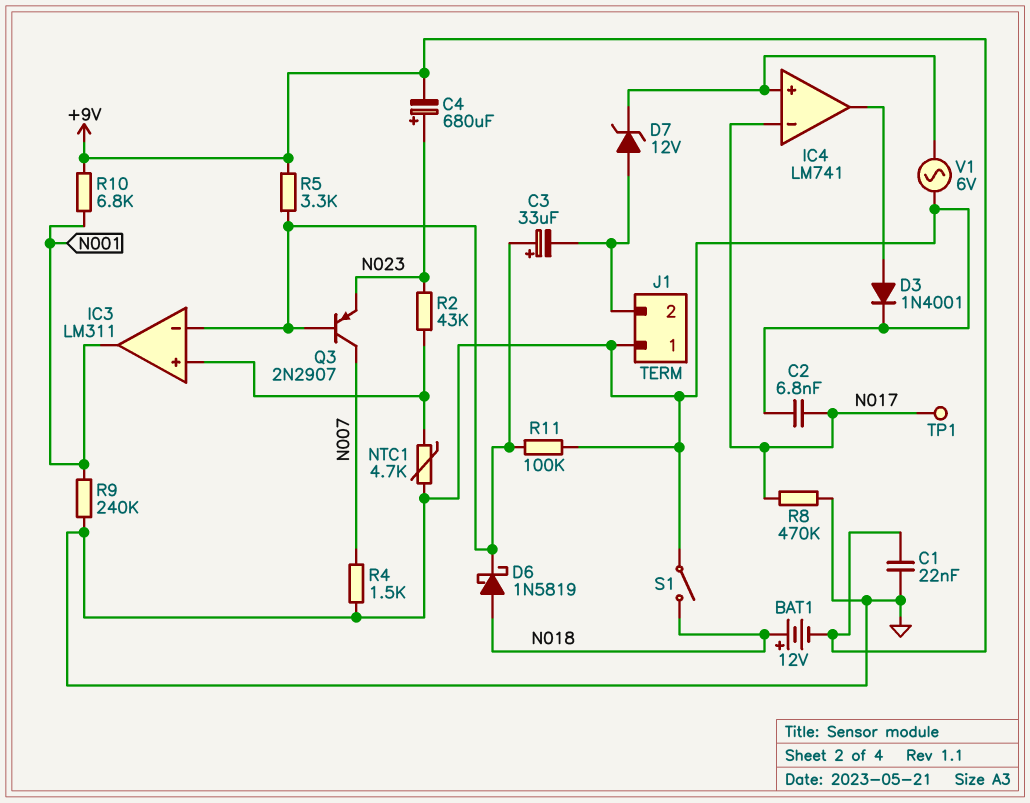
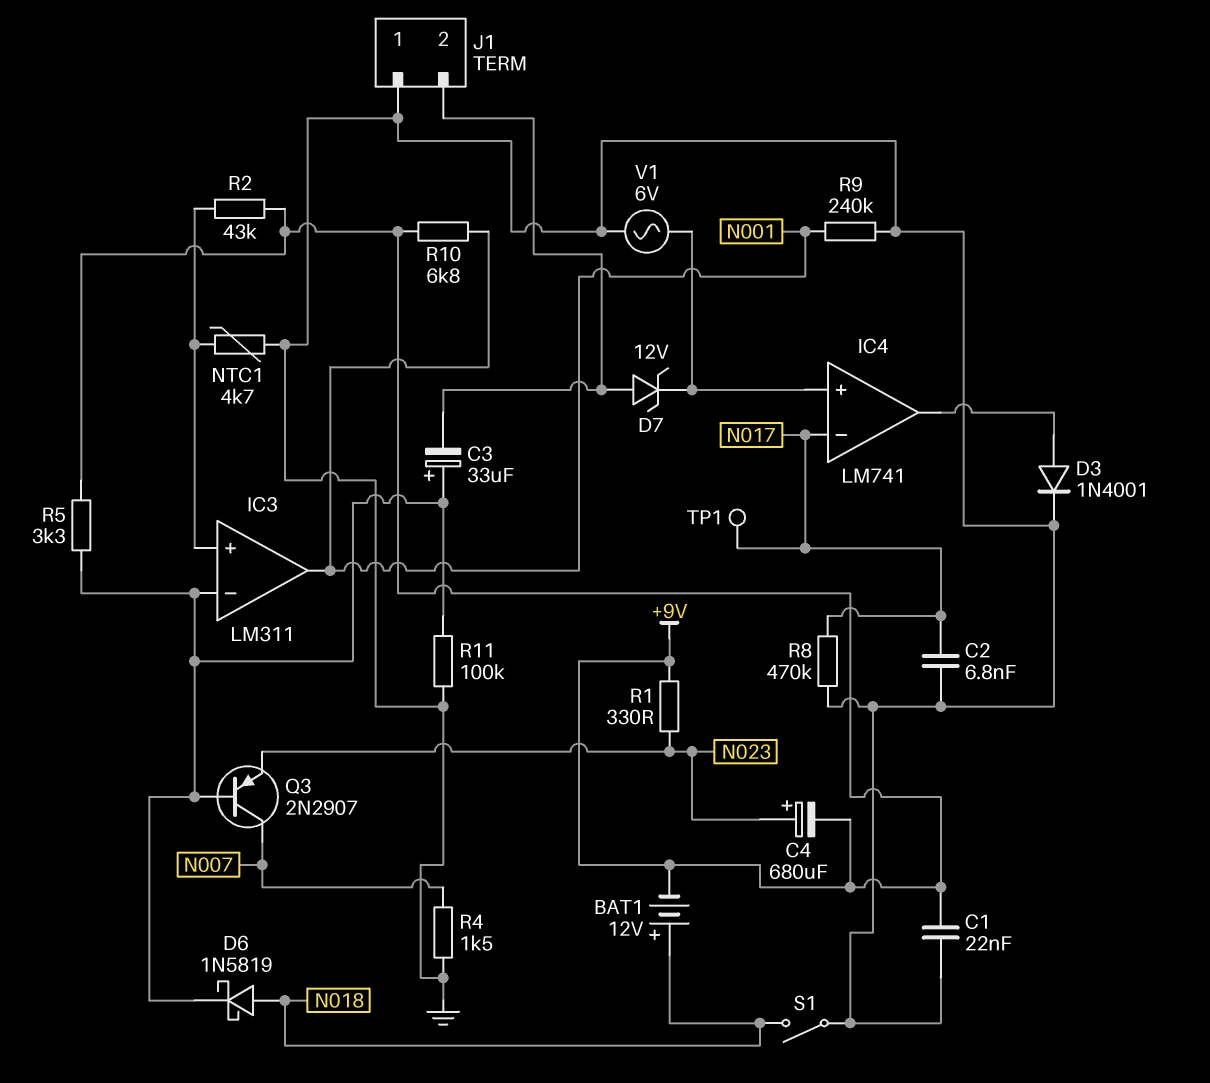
R1: none -> 330 (+9V, N023)
R2: 43k (IC3/in+, N023) -> 43k (+9V, IC3/in+)

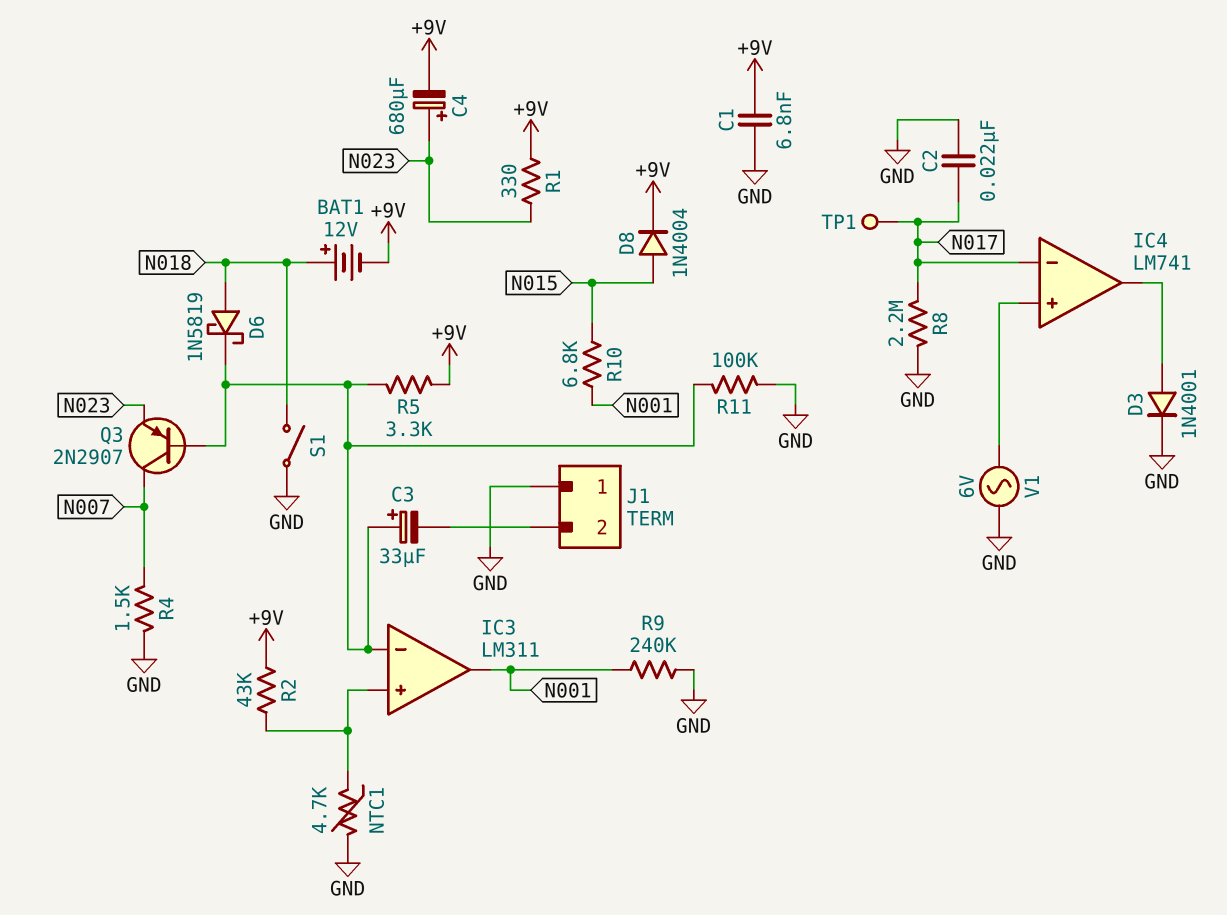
C1: 22nF (+9V, GND) -> 6.8nF (+9V, GND)
C2: 6.8nF (GND, N017) -> 22nF (GND, N017)
D7: zener 12V (A J1/2, K IC4/in+) -> none
D8: none -> diode 1N4004 (A N015, K +9V)
R8: 470k (GND, N017) -> 2.2M (GND, N017)
R10: 6.8k (+9V, N001) -> 6.8k (N001, N015)

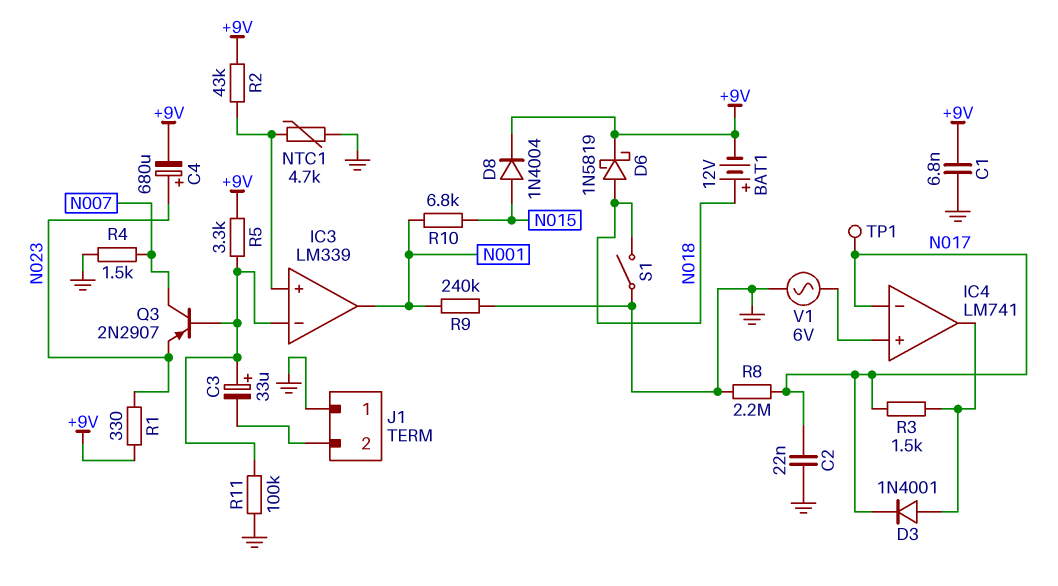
D3: diode 1N4001 (A IC4/out, K GND) -> diode 1N4001 (A IC4/out, K N017)
D6: schottky 1N5819 (A N018, K IC3/in-) -> schottky 1N5819 (A N018, K +9V)
IC3: LM311 -> LM339
R3: none -> 1.5k (IC4/out, N017)

